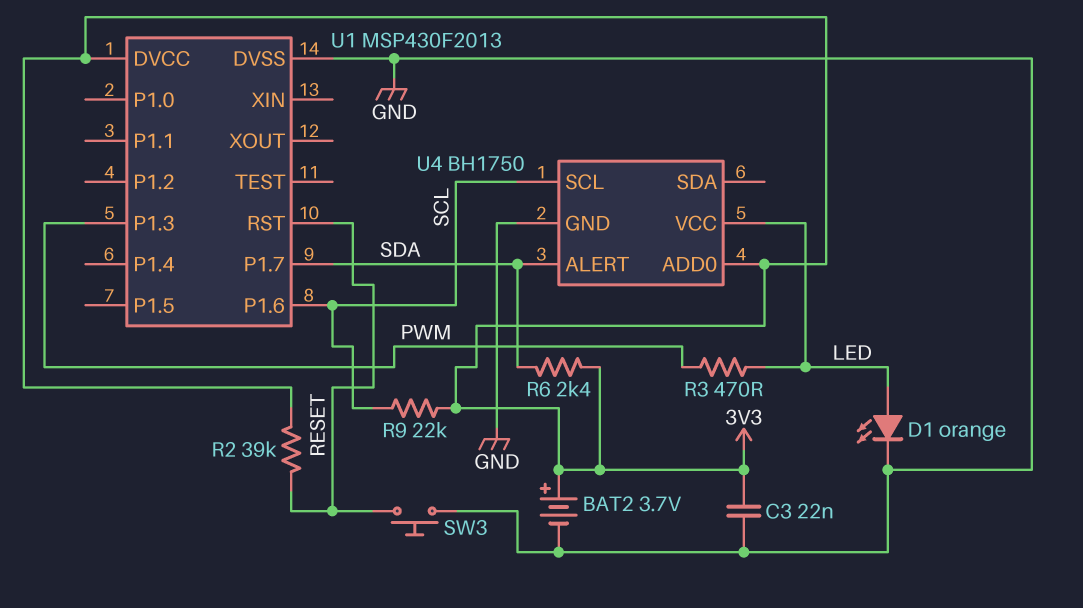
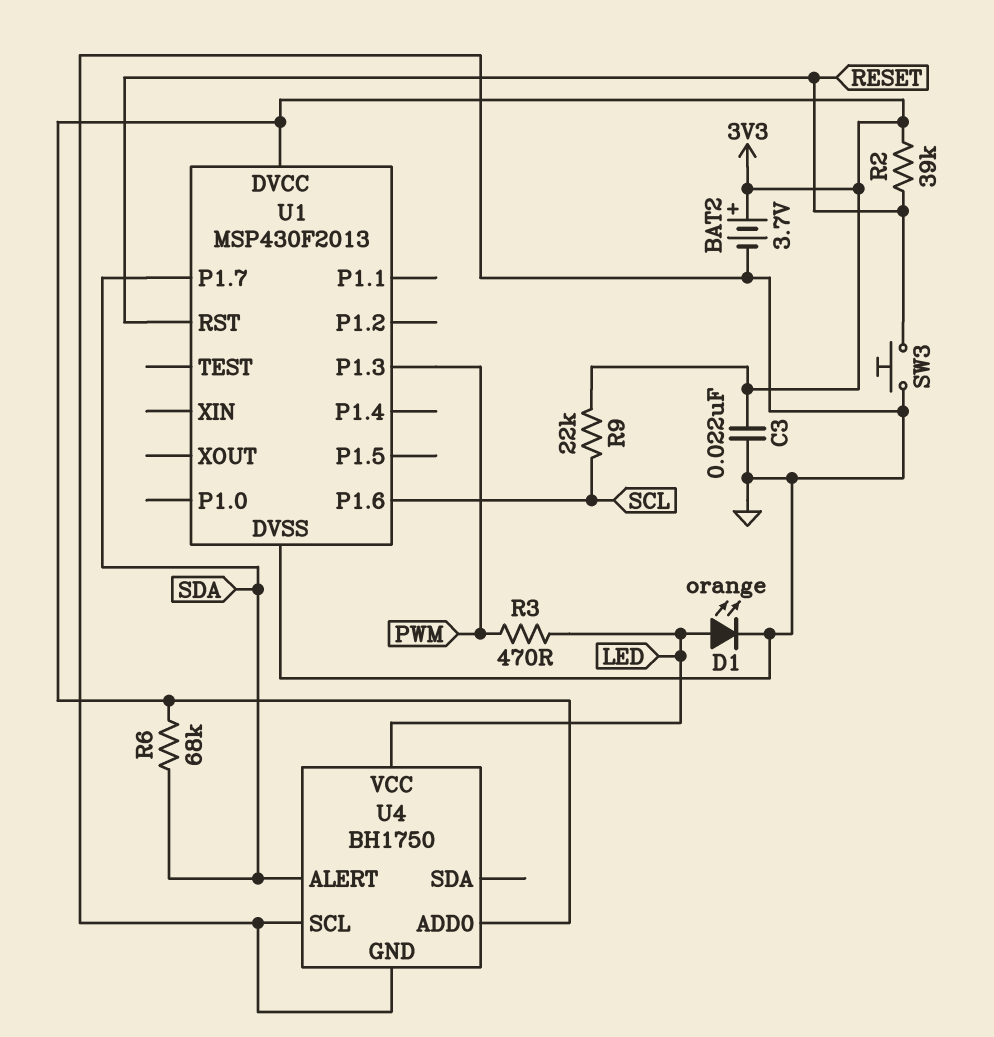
R6: 2.4k (3V3, SDA) -> 68k (3V3, SDA)
U4 pin SCL: SCL -> GND

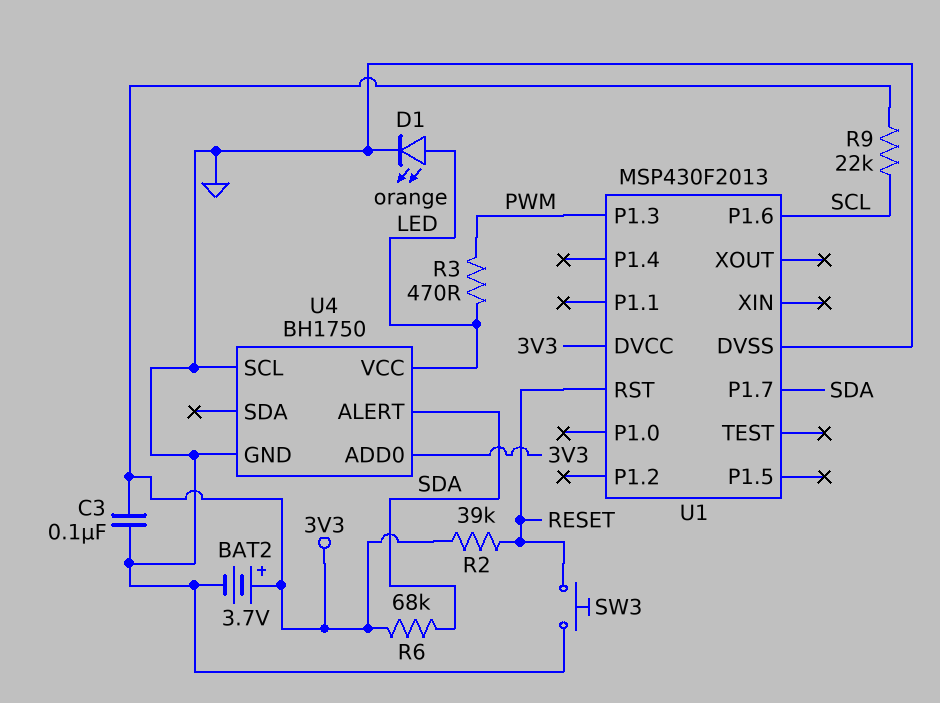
C3: 22nF (3V3, GND) -> 100nF (3V3, GND)

